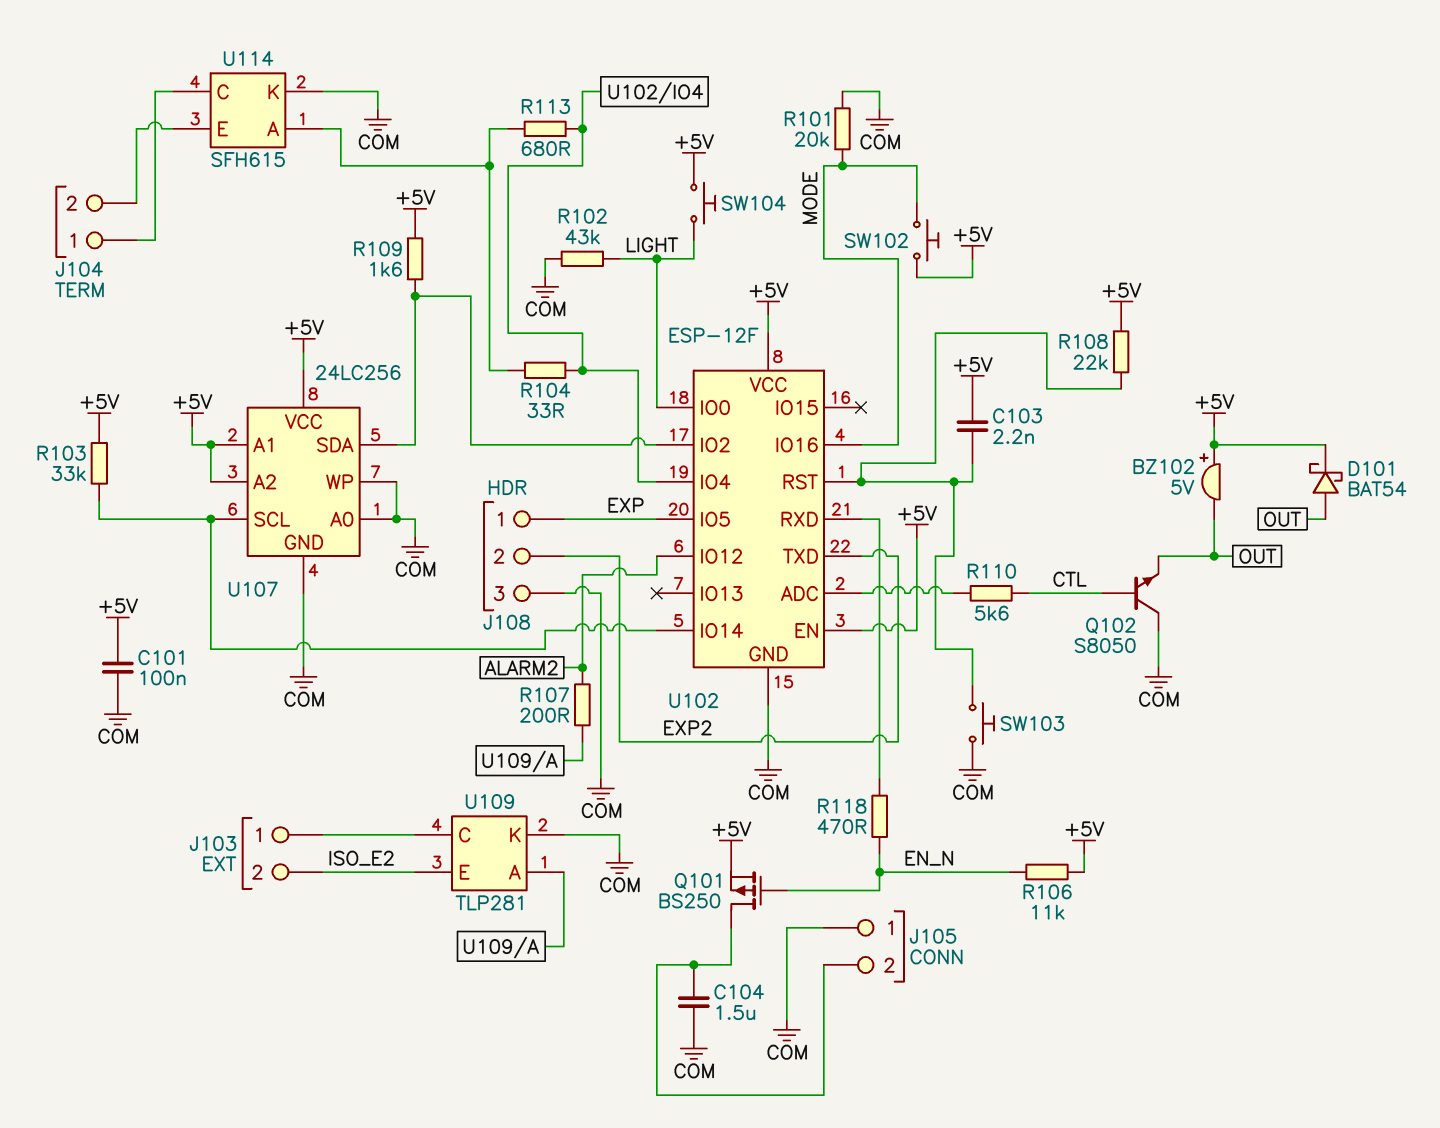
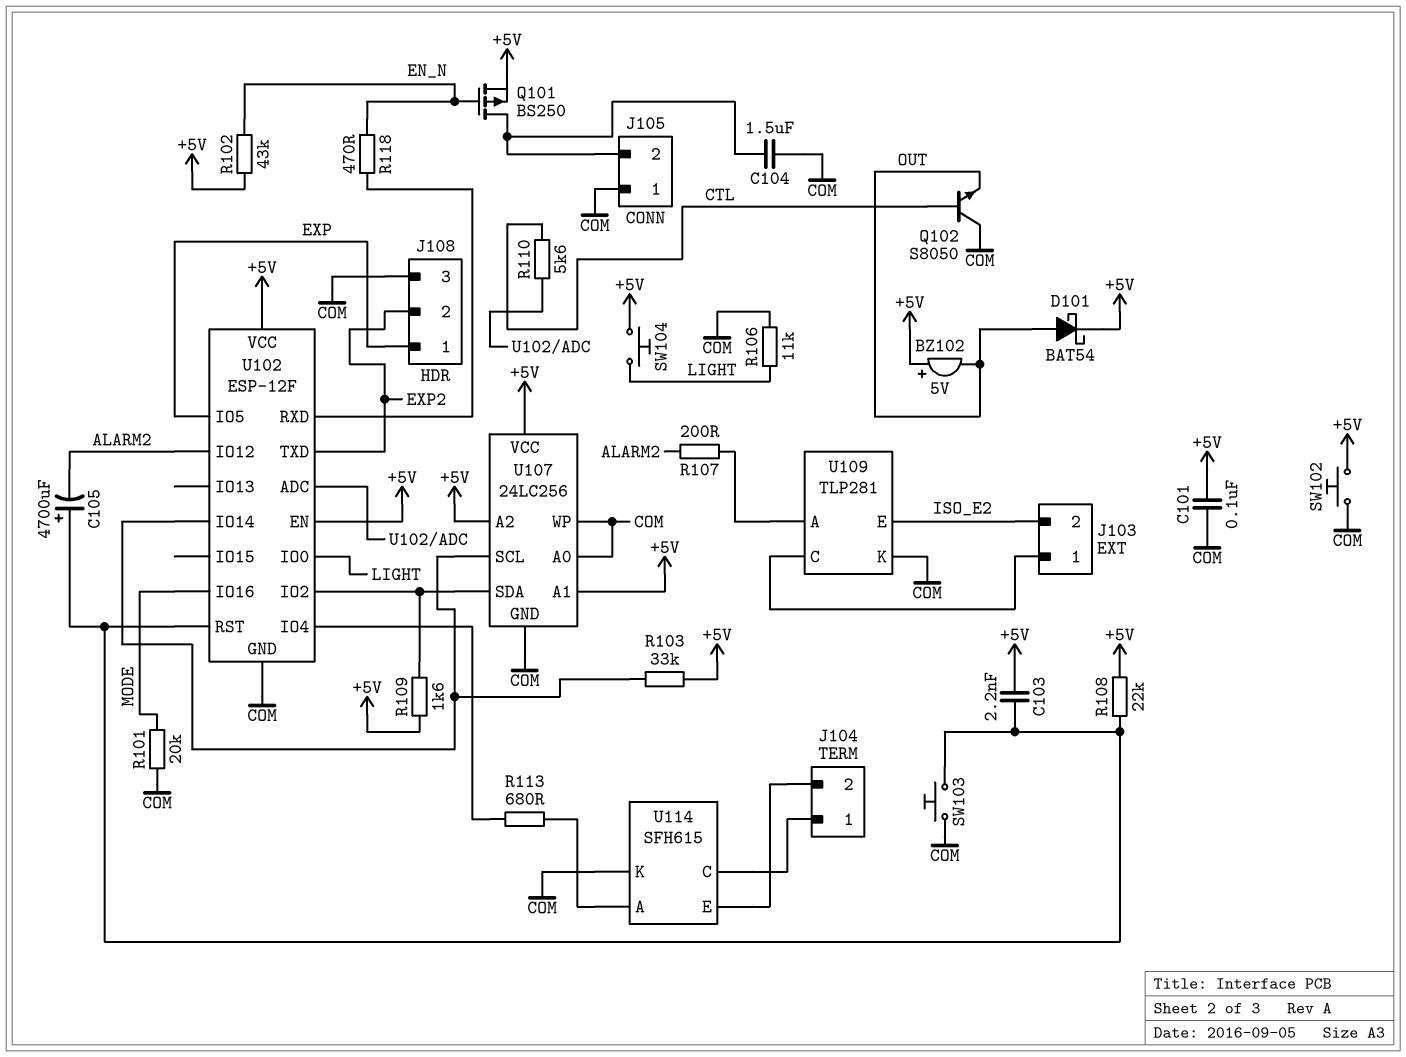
C105: none -> 4700uF (plus U102/RST, minus ALARM2)
R102: 43k (COM, LIGHT) -> 43k (+5V, EN_N)
R104: 33 (U102/IO4, U114/A) -> none
R106: 11k (+5V, EN_N) -> 11k (COM, LIGHT)
SW102: button (+5V, MODE) -> button (+5V, COM)

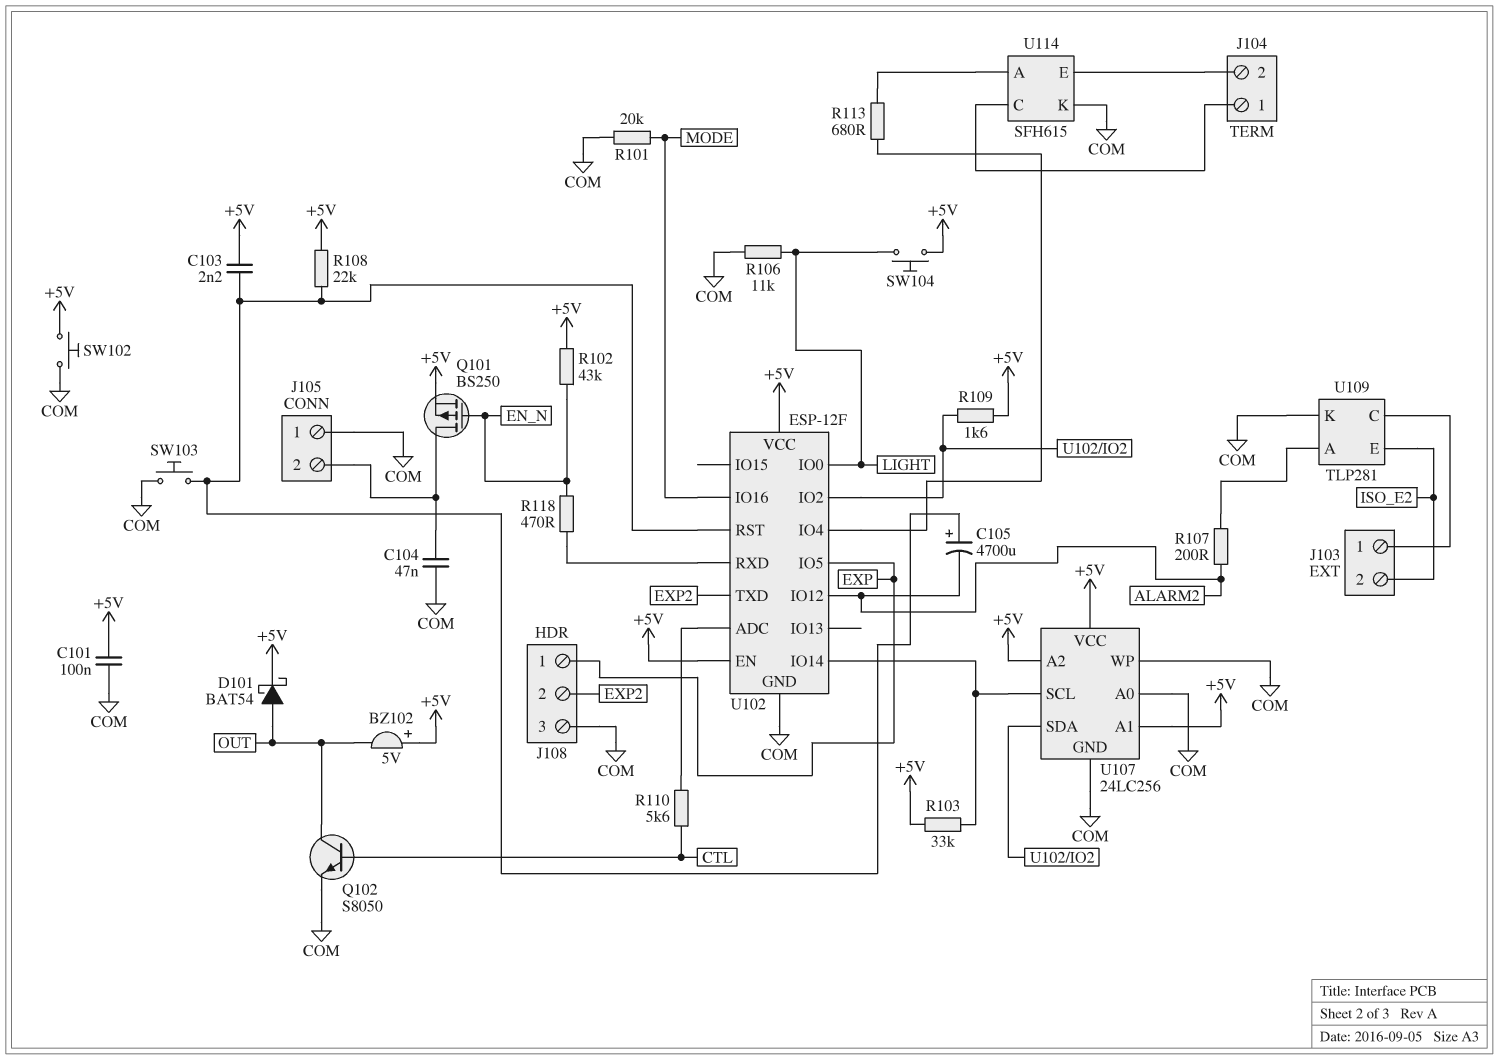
C104: 1.5uF (COM, J105/2) -> 47nF (COM, J105/2)
Q102: NPN S8050 (B CTL, C COM, E OUT) -> NPN S8050 (B CTL, C OUT, E COM)

